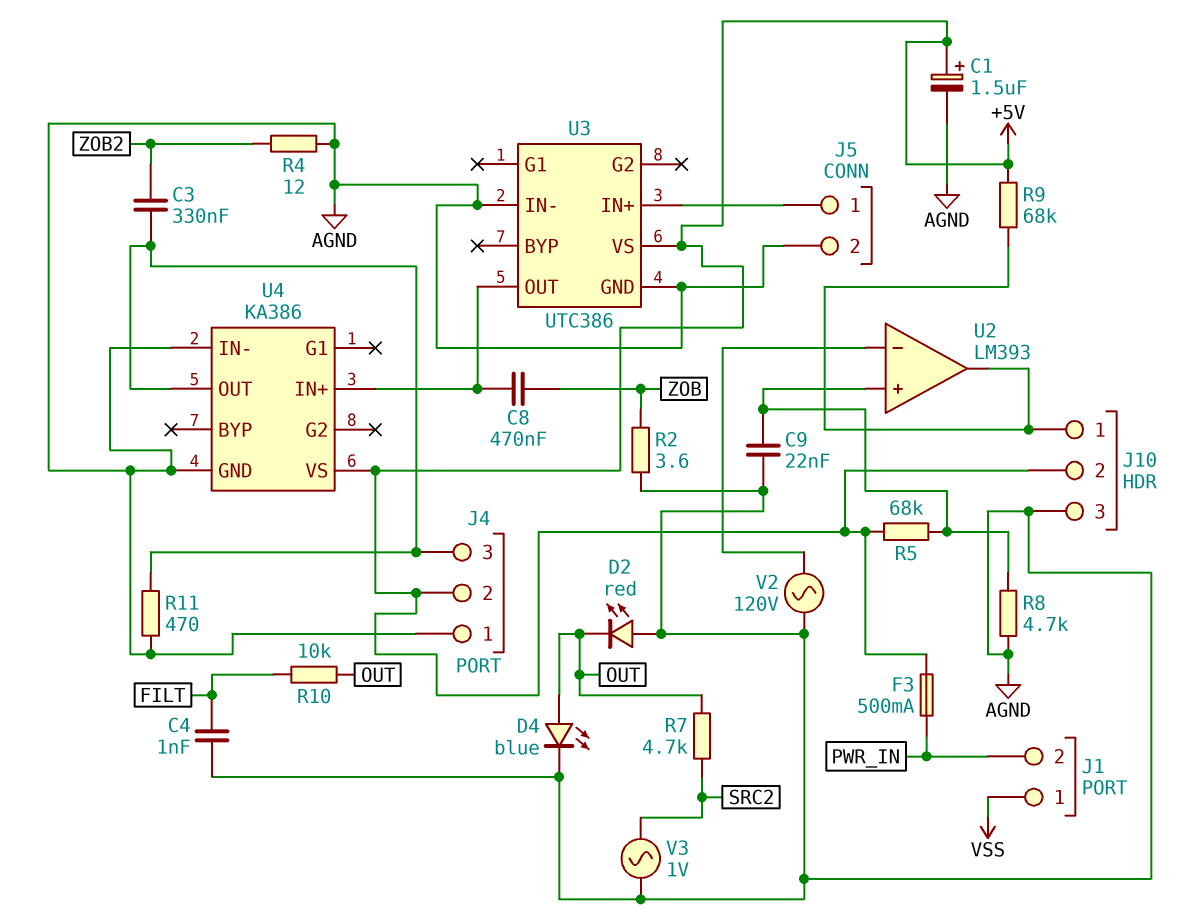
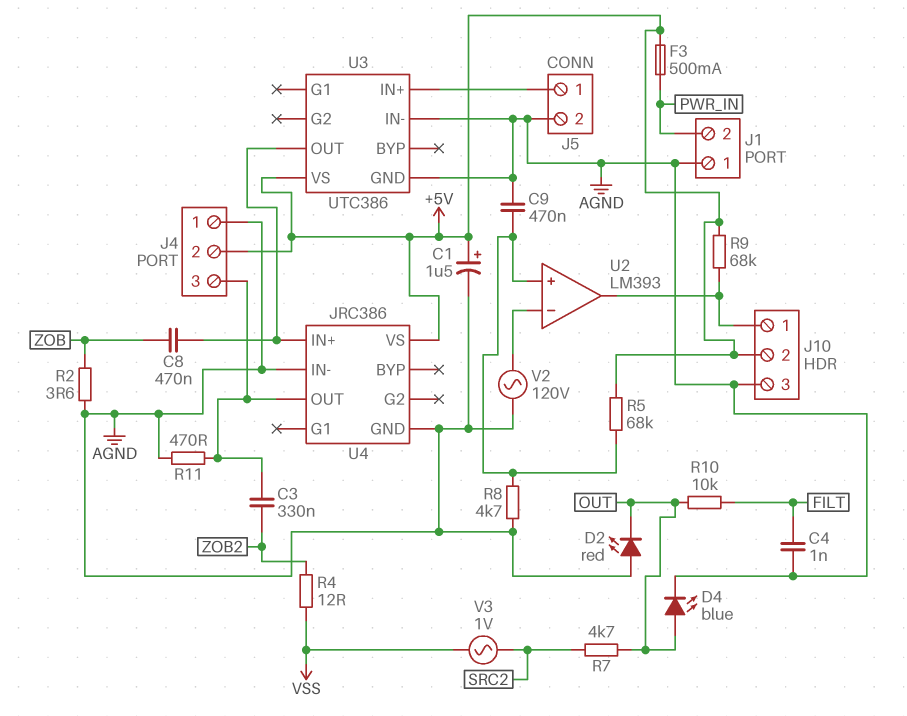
C9: 22nF (AGND, U2/in+) -> 470nF (AGND, U2/in+)
J1 pin 1: VSS -> AGND
R4: 12 (AGND, ZOB2) -> 12 (VSS, ZOB2)
U4: KA386 -> JRC386
V3: AC 1V (AGND, SRC2) -> AC 1V (SRC2, VSS)

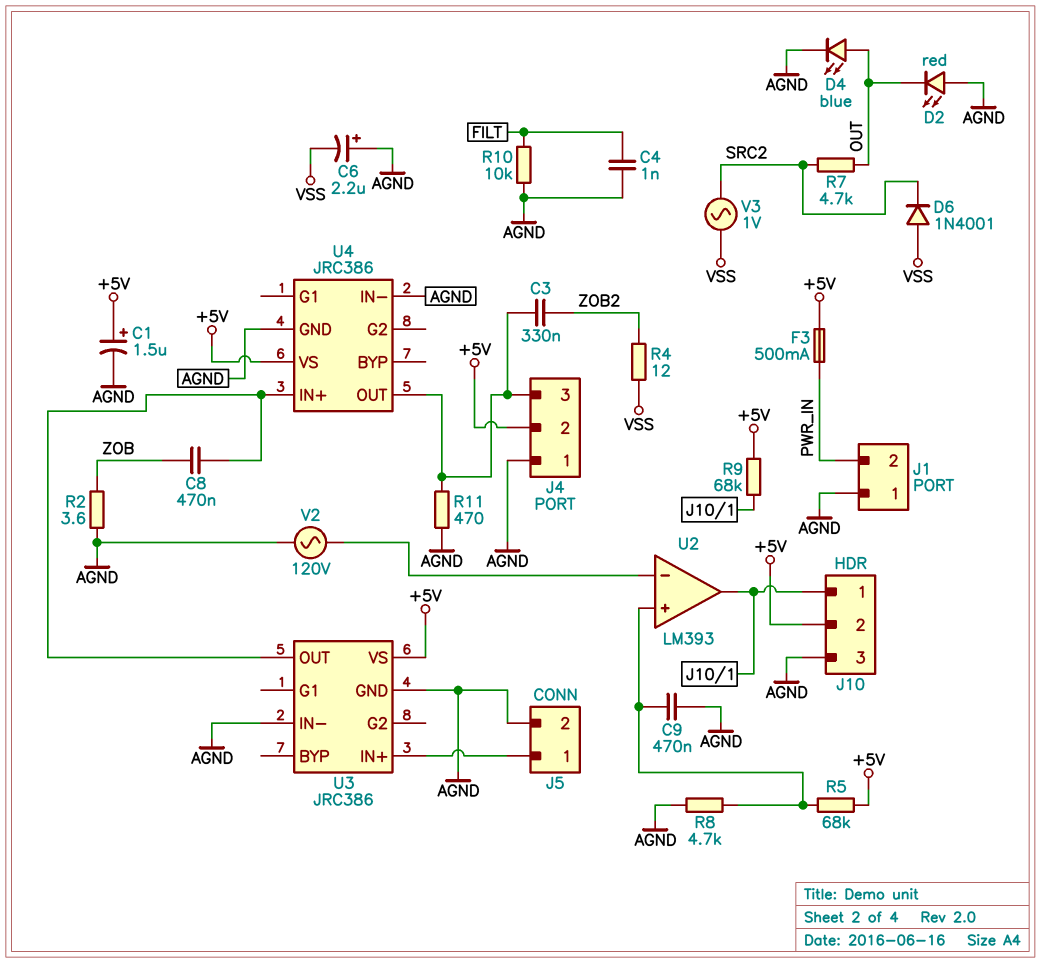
C6: none -> 2.2uF (plus AGND, minus VSS)
D6: none -> diode 1N4001 (A VSS, K SRC2)
R10: 10k (FILT, OUT) -> 10k (AGND, FILT)
U3: UTC386 -> JRC386

